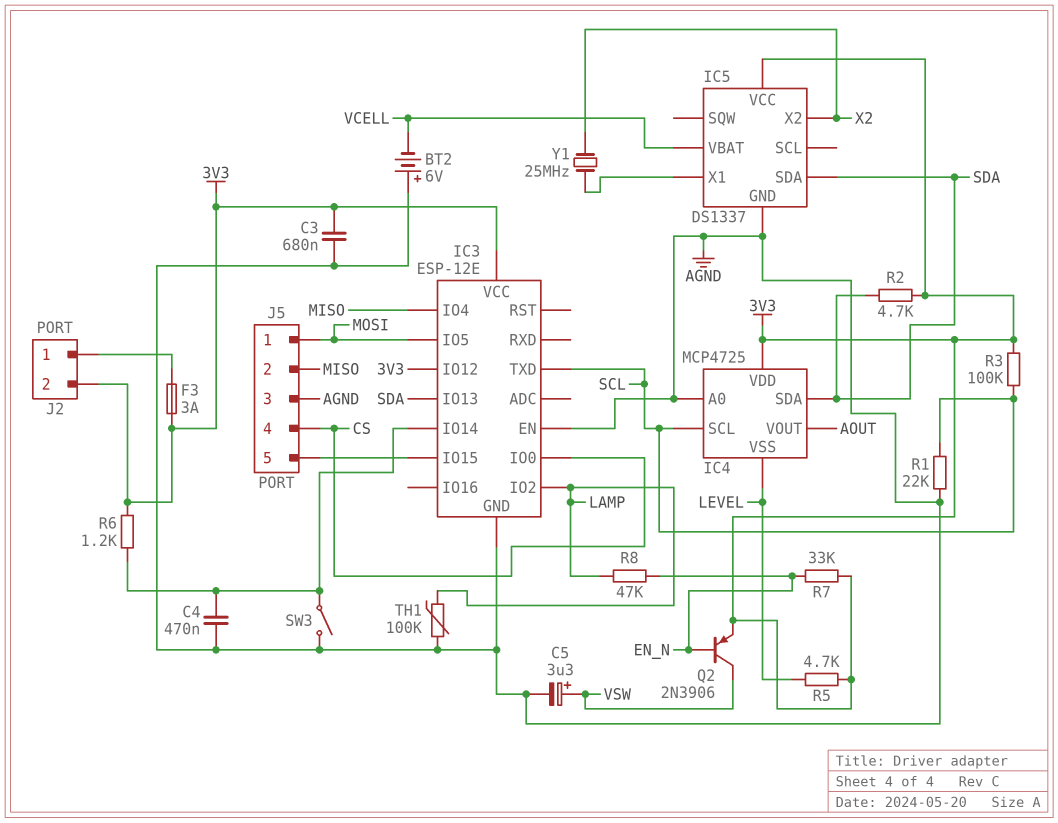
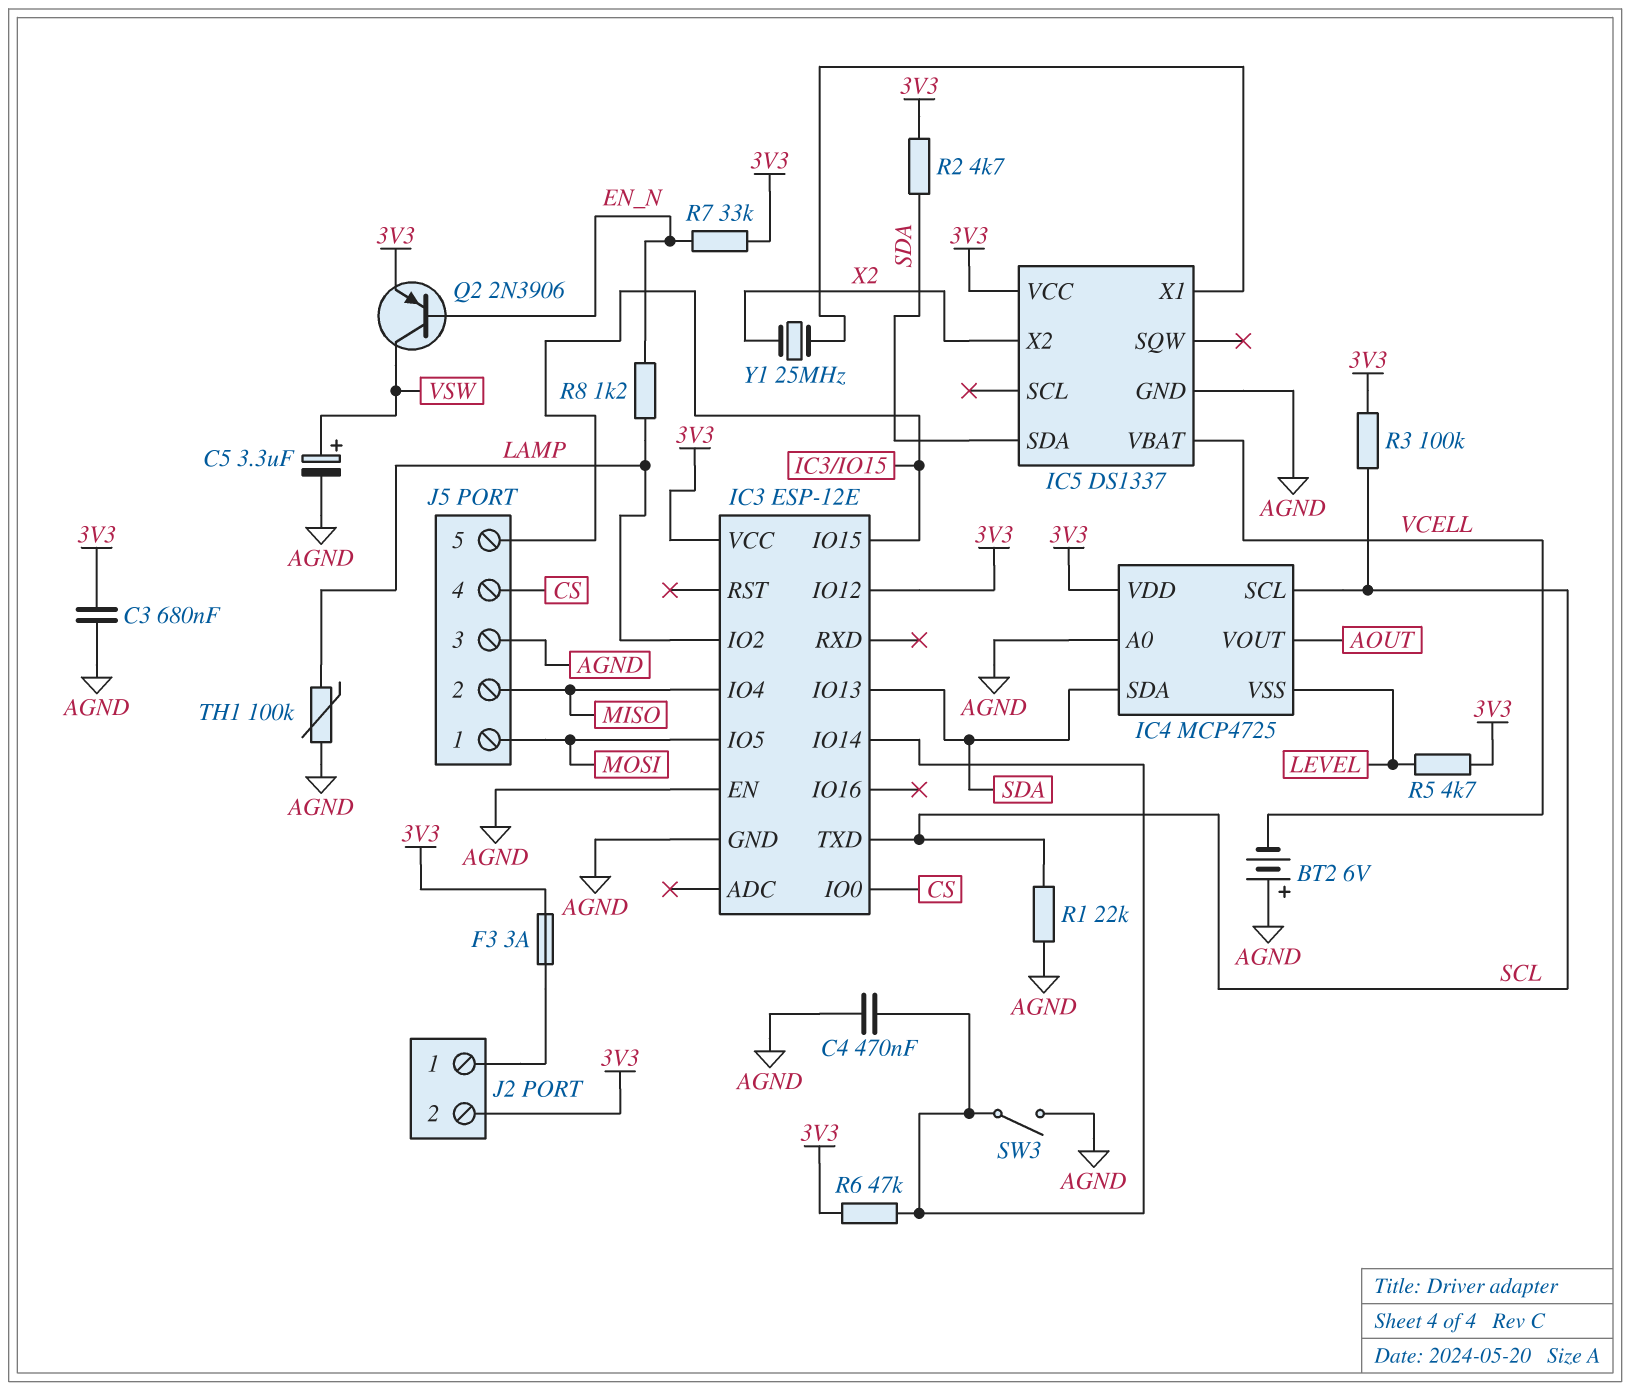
R6: 1.2k (3V3, IC3/IO14) -> 47k (3V3, IC3/IO14)
R8: 47k (EN_N, LAMP) -> 1.2k (EN_N, LAMP)

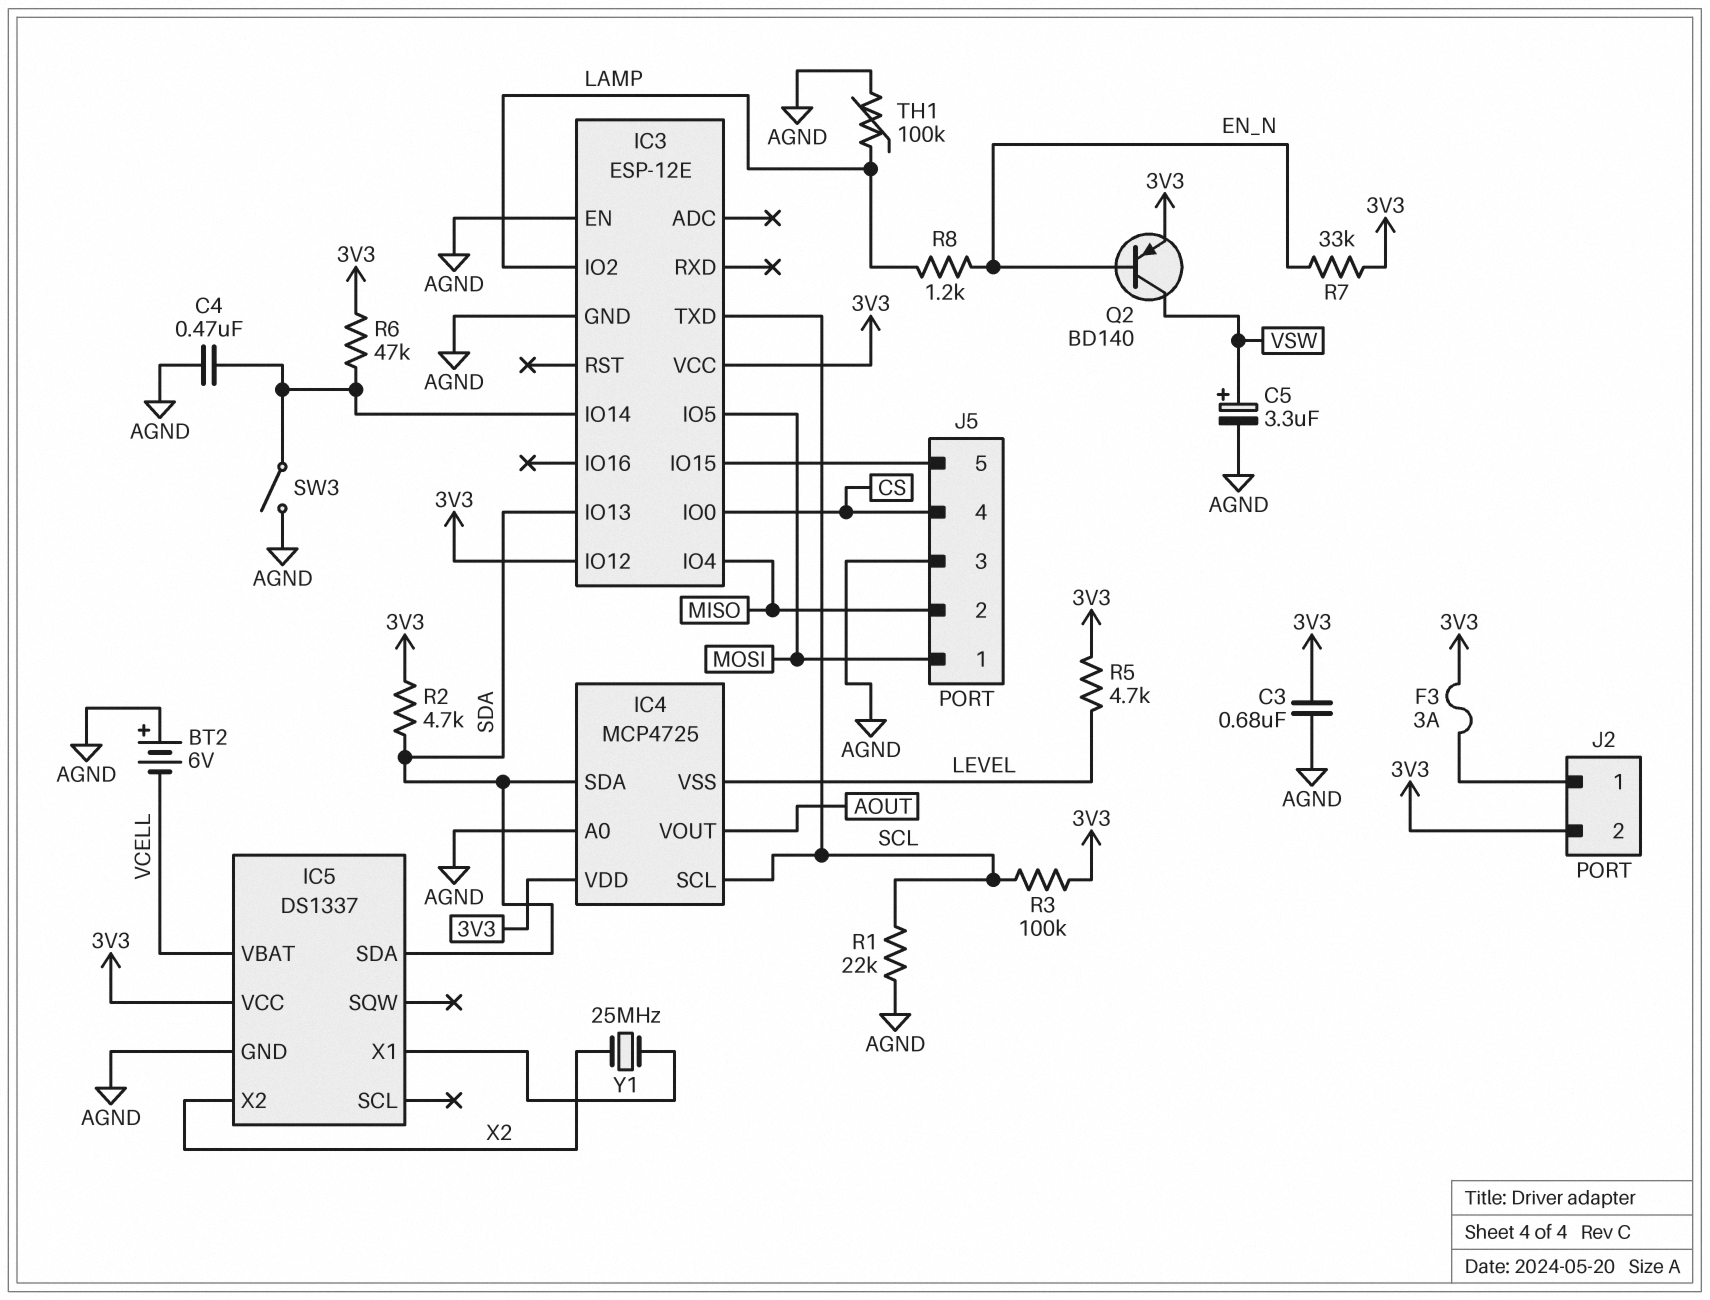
Q2: PNP 2N3906 (B EN_N, C VSW, E 3V3) -> PNP BD140 (B EN_N, C VSW, E 3V3)

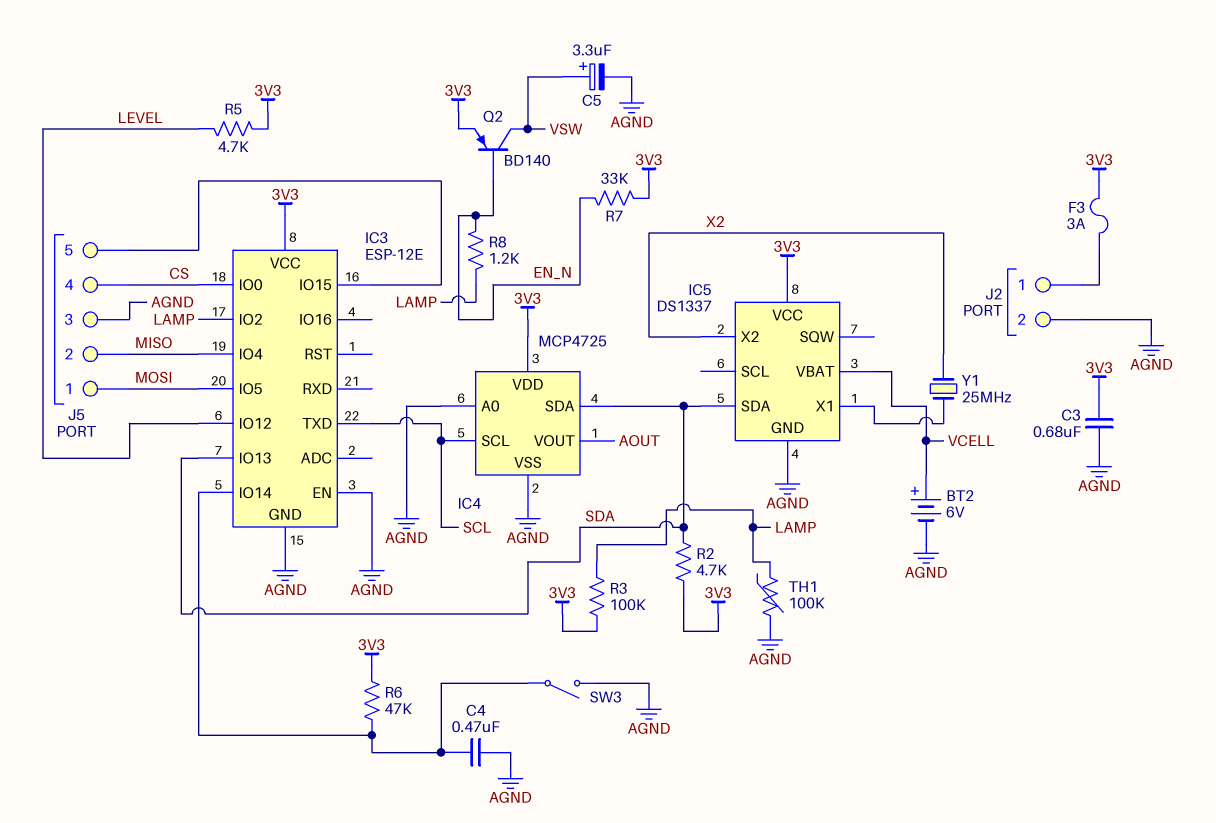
BT2: 6V (plus AGND, minus VCELL) -> 6V (plus VCELL, minus AGND)
IC3 pin IO12: 3V3 -> LEVEL
IC4 pin VSS: LEVEL -> AGND
J2 pin 2: 3V3 -> AGND
R1: 22k (AGND, SCL) -> none
R3: 100k (3V3, SCL) -> 100k (3V3, LAMP)

